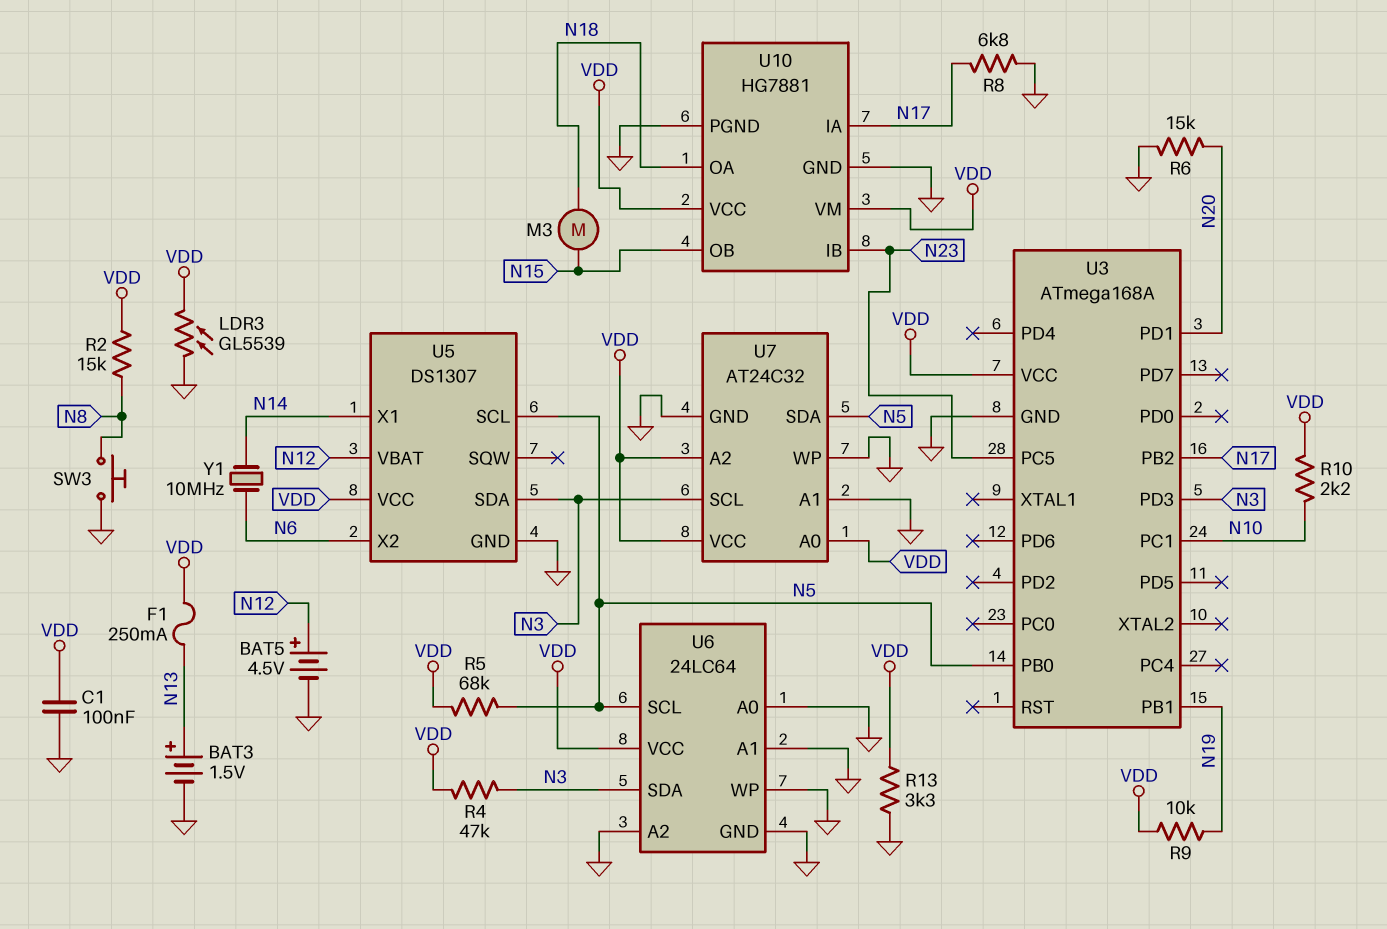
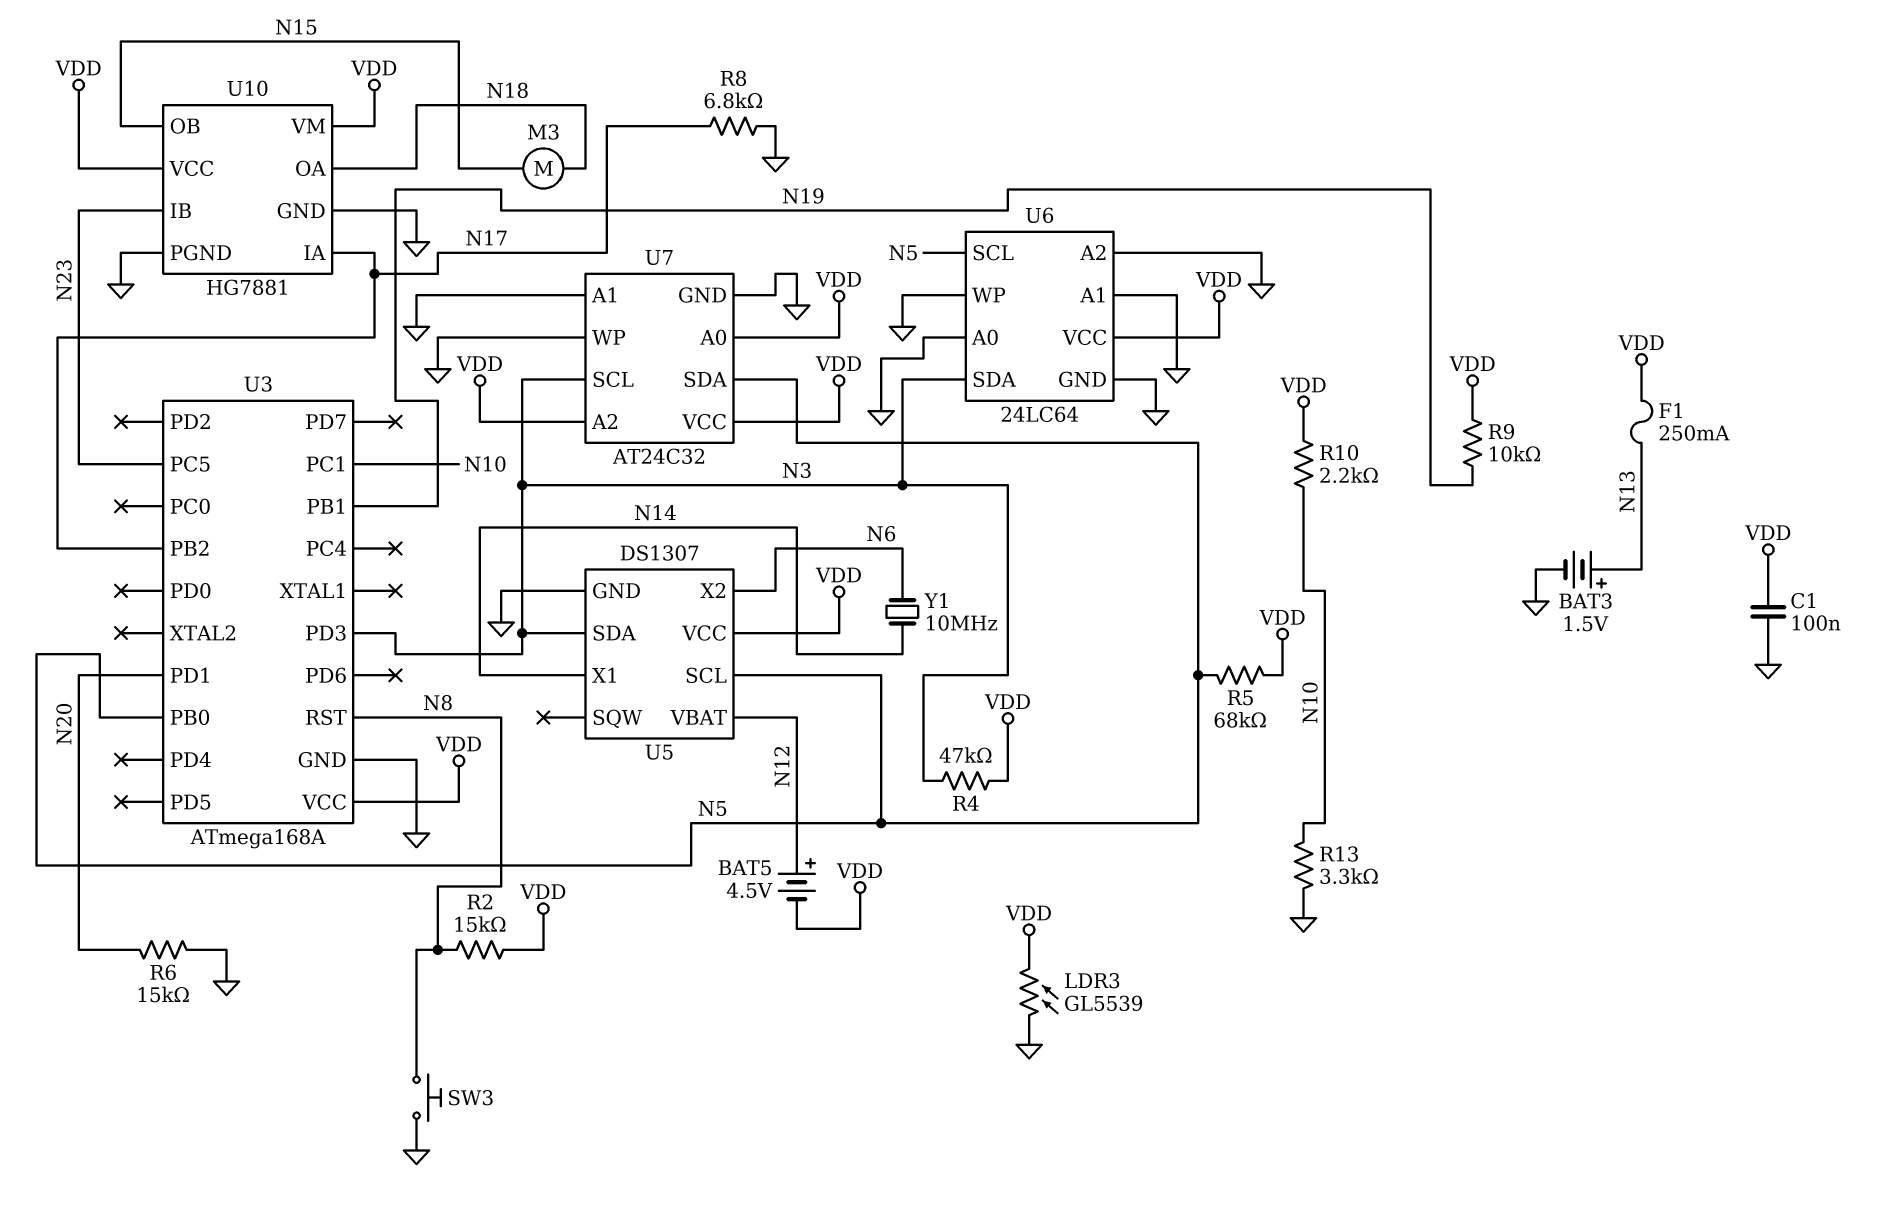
BAT5: 4.5V (plus N12, minus GND) -> 4.5V (plus N12, minus VDD)
R13: 3.3k (GND, VDD) -> 3.3k (GND, N10)
U3 pin RST: none -> N8

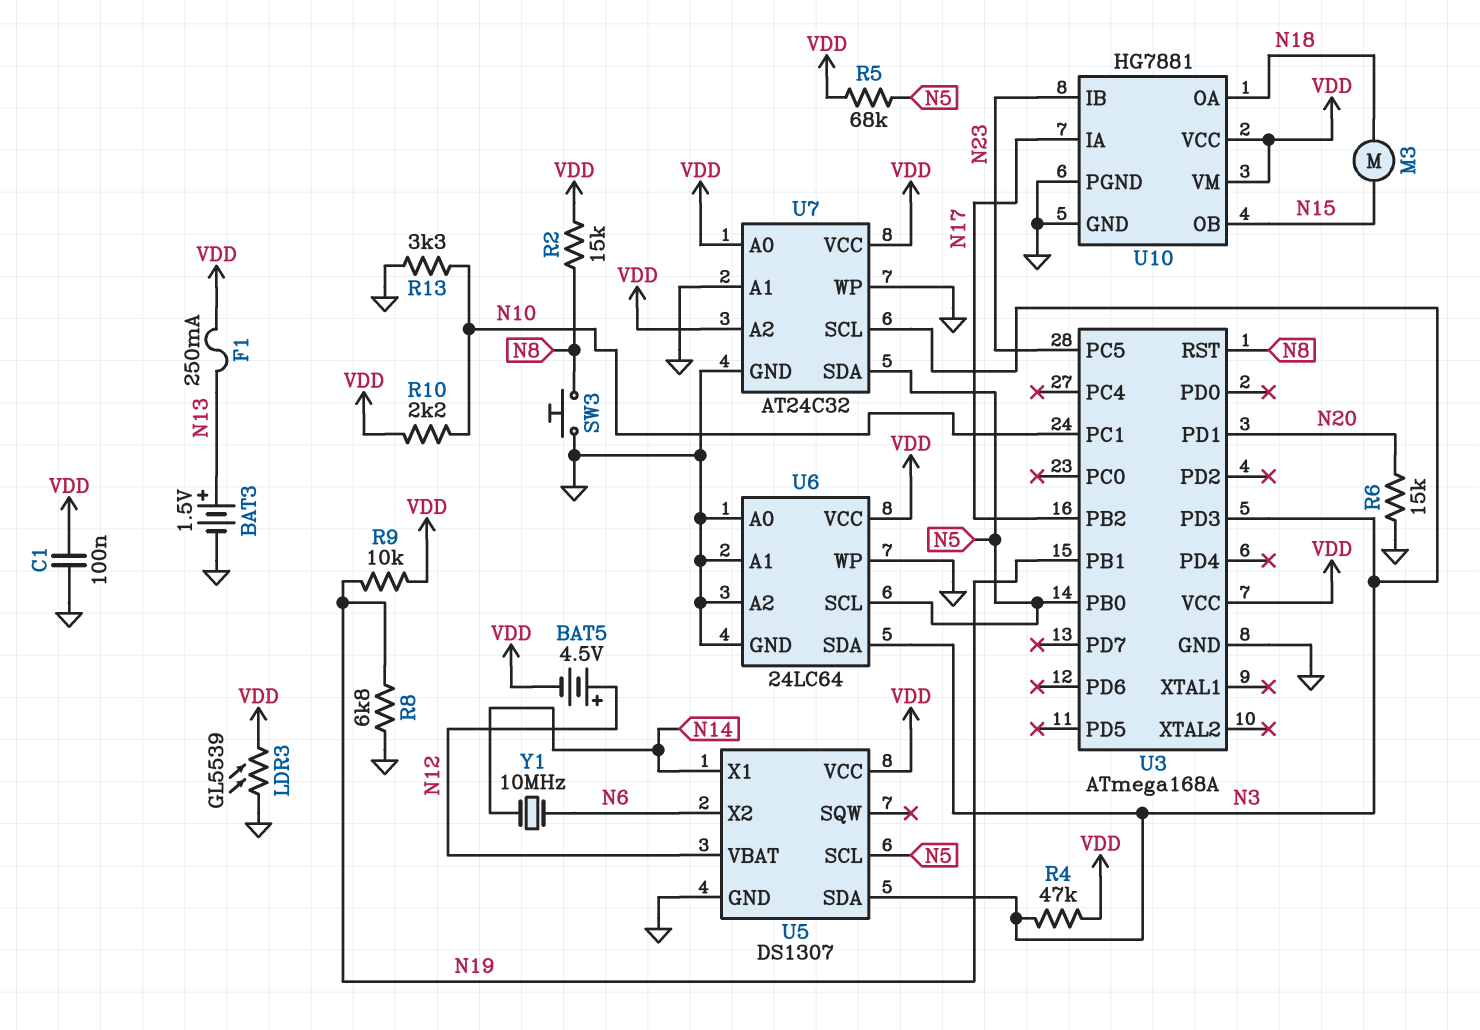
R8: 6.8k (GND, N17) -> 6.8k (GND, N19)

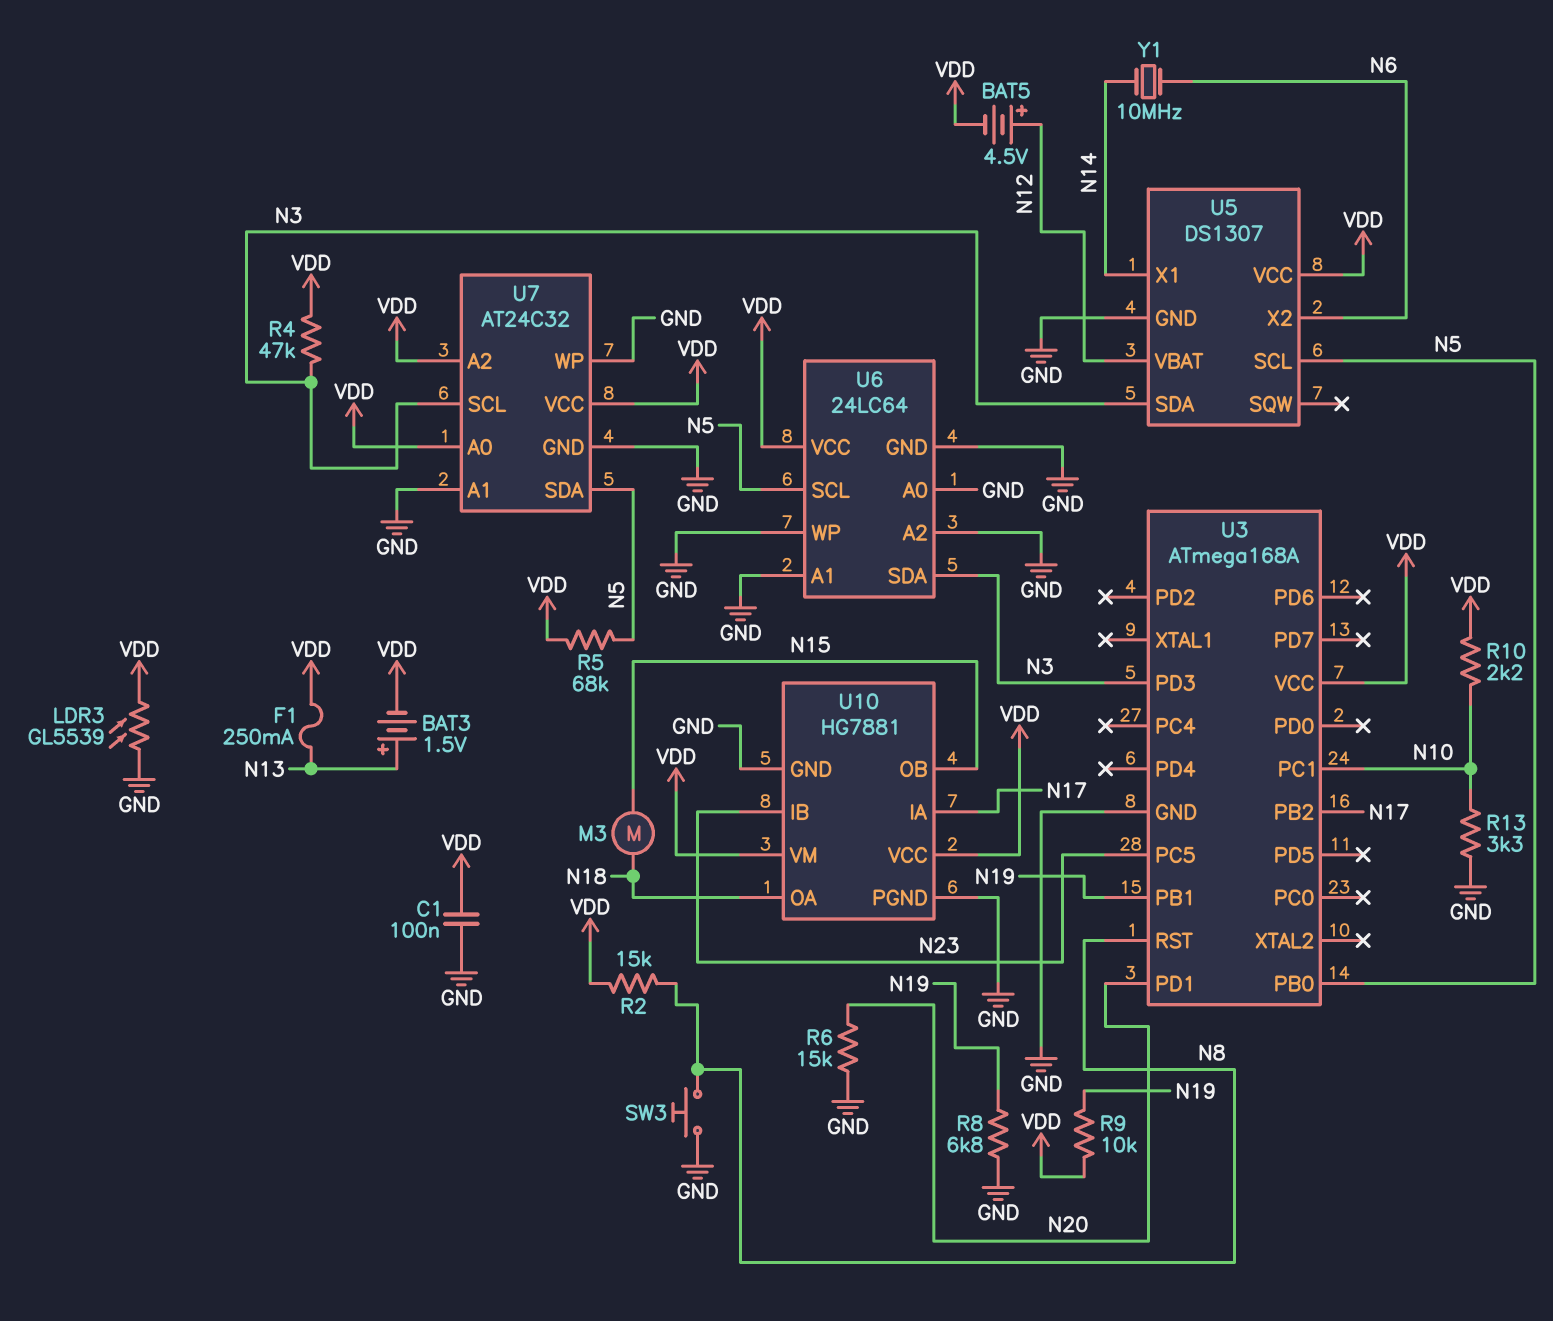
BAT3: 1.5V (plus N13, minus GND) -> 1.5V (plus N13, minus VDD)

